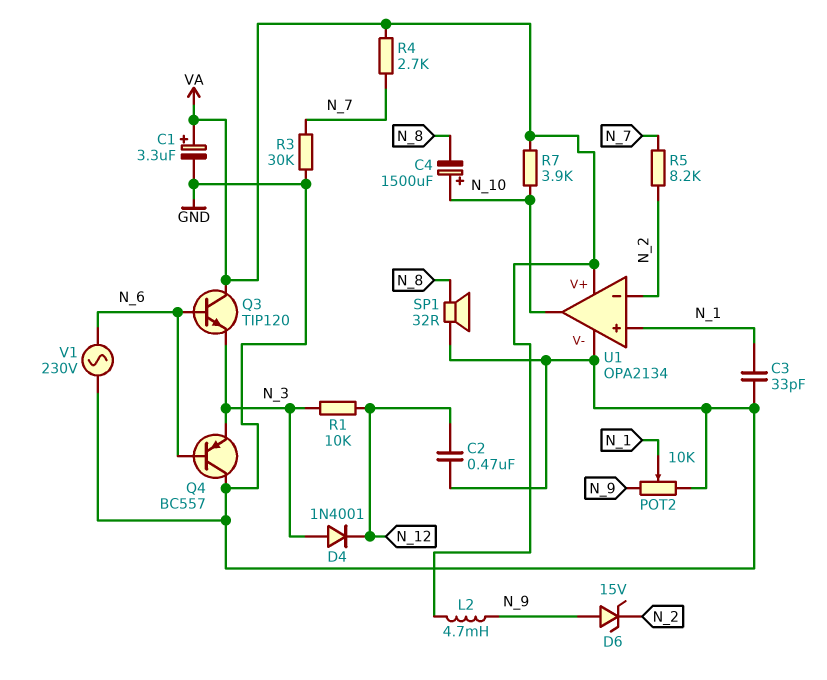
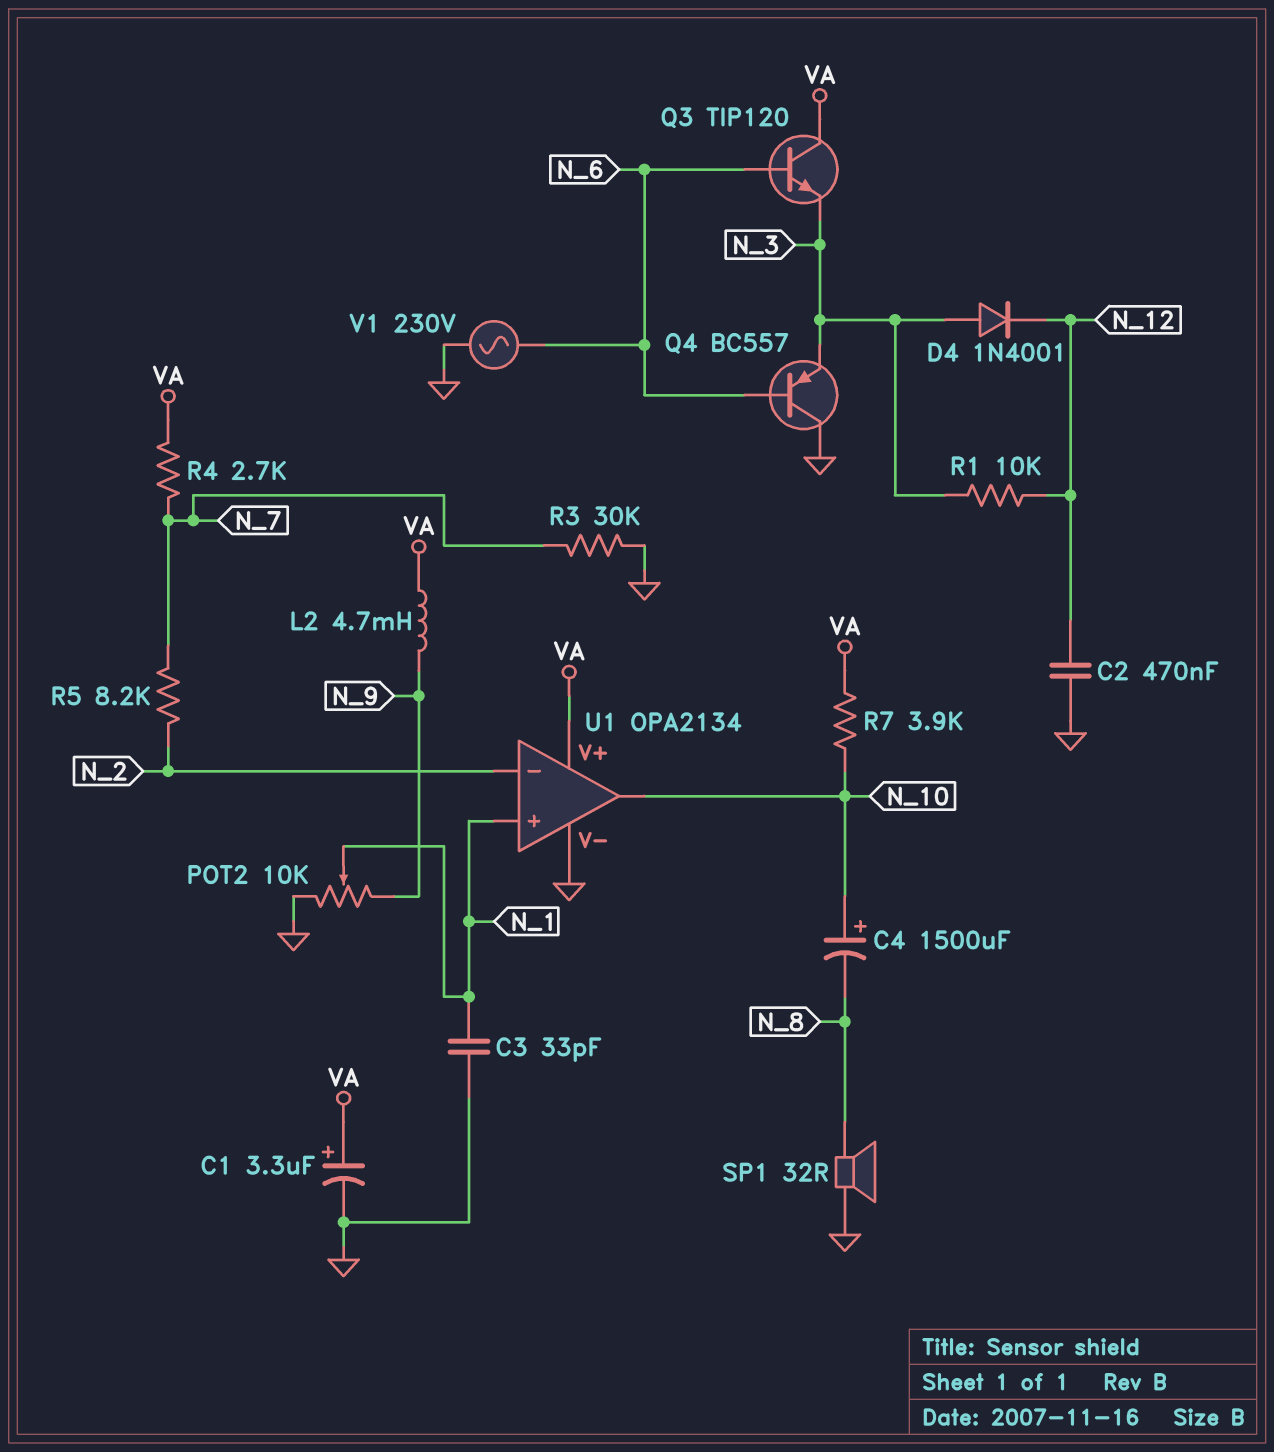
D6: zener 15V (A N_9, K N_2) -> none

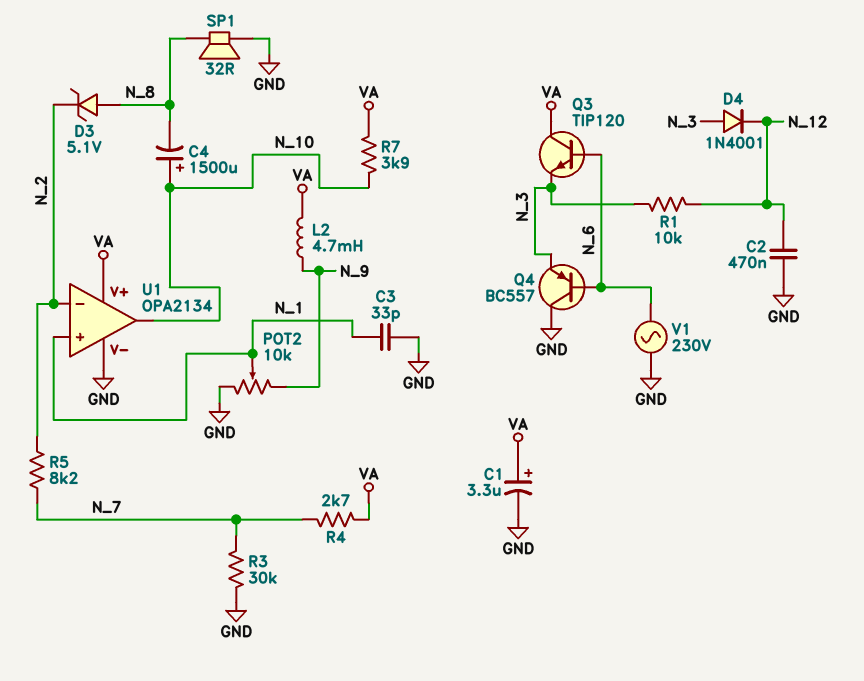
D3: none -> zener 5.1V (A N_8, K N_2)

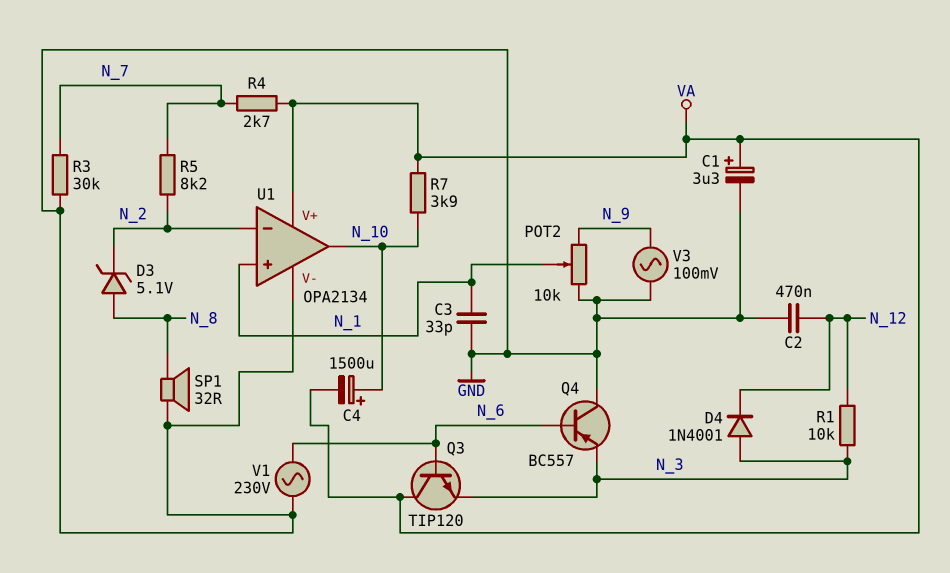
C4: 1500uF (plus N_10, minus N_8) -> 1500uF (plus N_10, minus VA)
L2: 4.7mH (N_9, VA) -> none
V3: none -> AC 100mV (GND, N_9)

